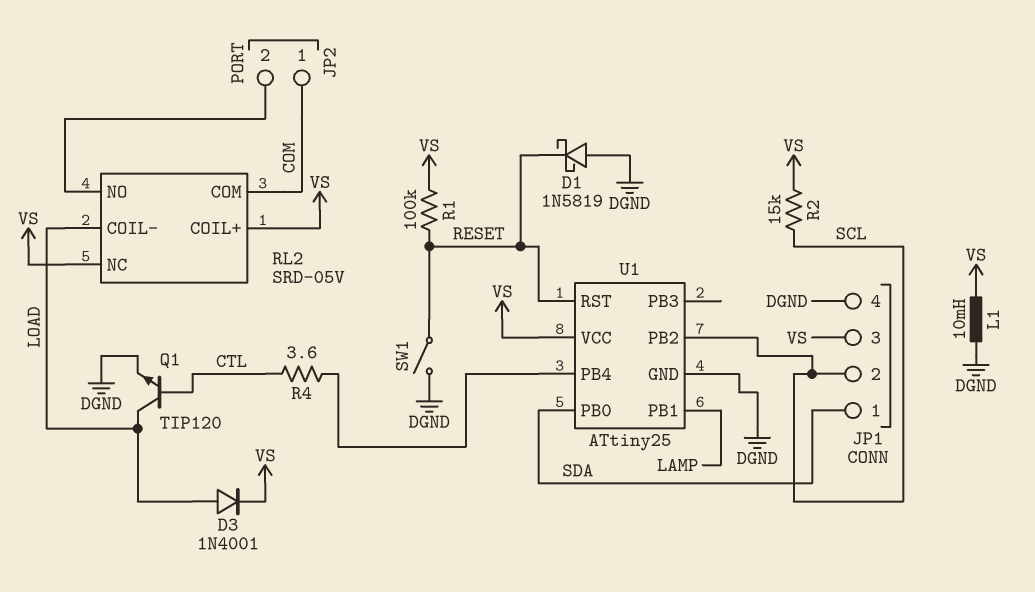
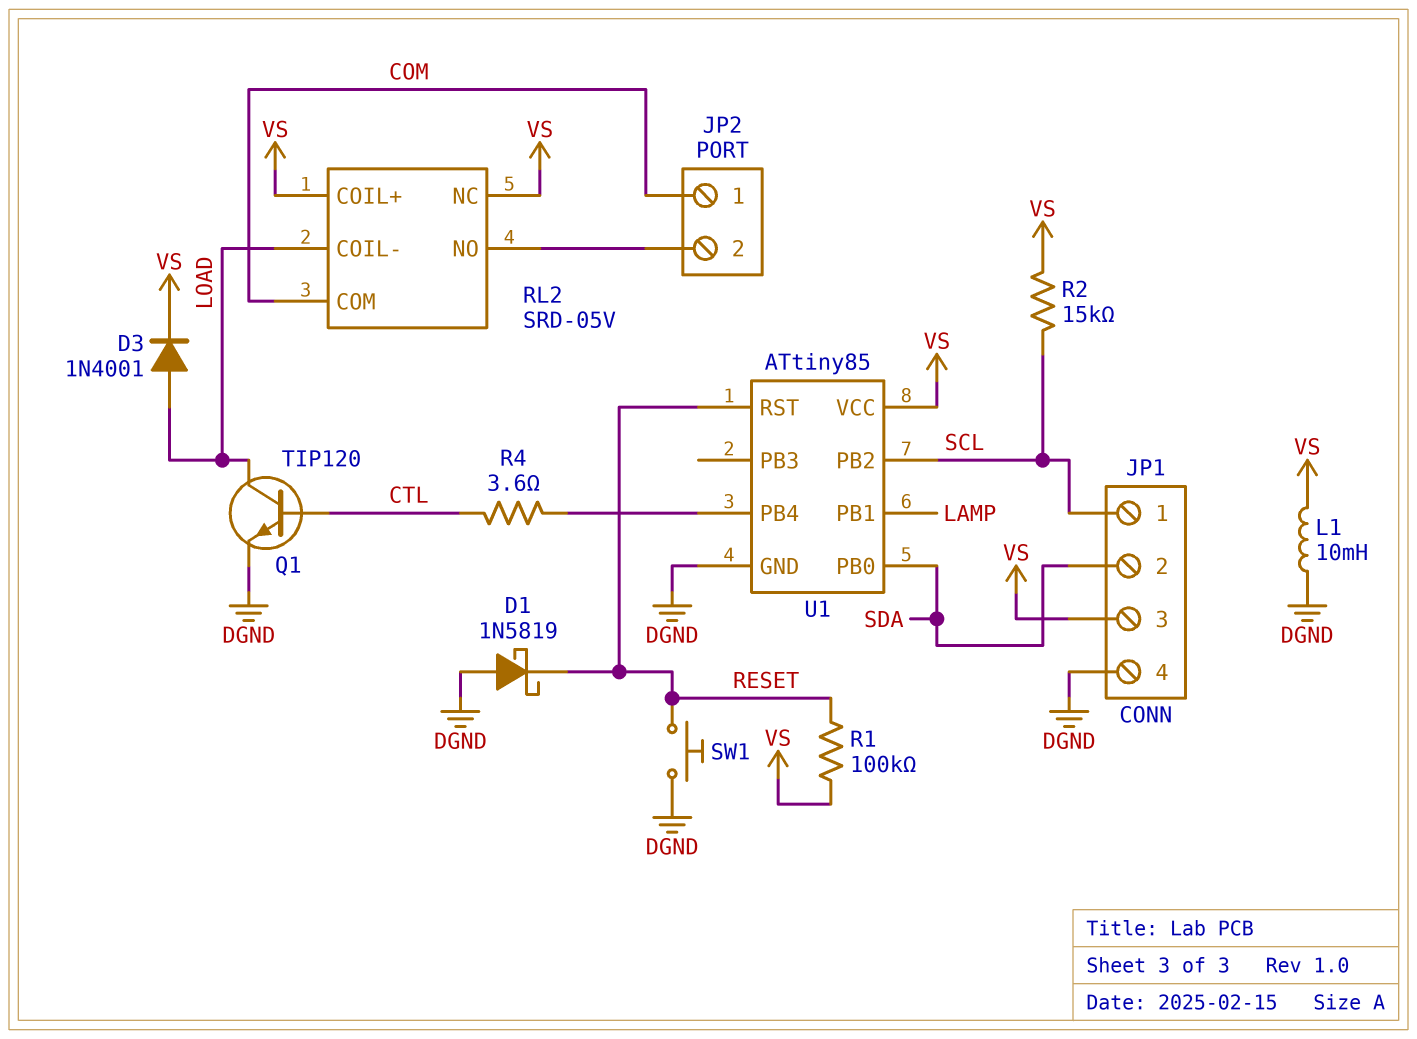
JP1 pin 1: SDA -> SCL
JP1 pin 2: SCL -> SDA
SW1: switch (DGND, RESET) -> button (DGND, RESET)
U1: ATtiny25 -> ATtiny85

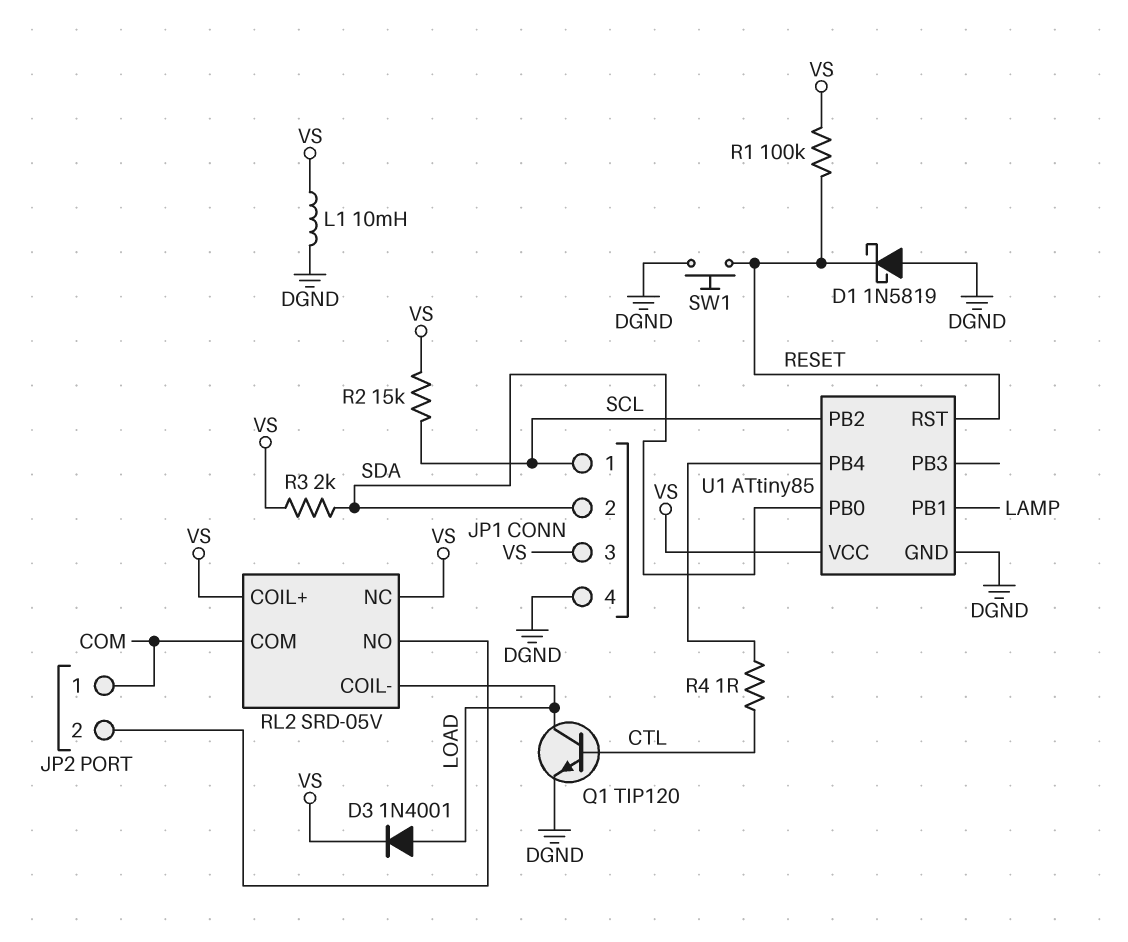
R3: none -> 2k (SDA, VS)
R4: 3.6 (CTL, U1/PB4) -> 1 (CTL, U1/PB4)

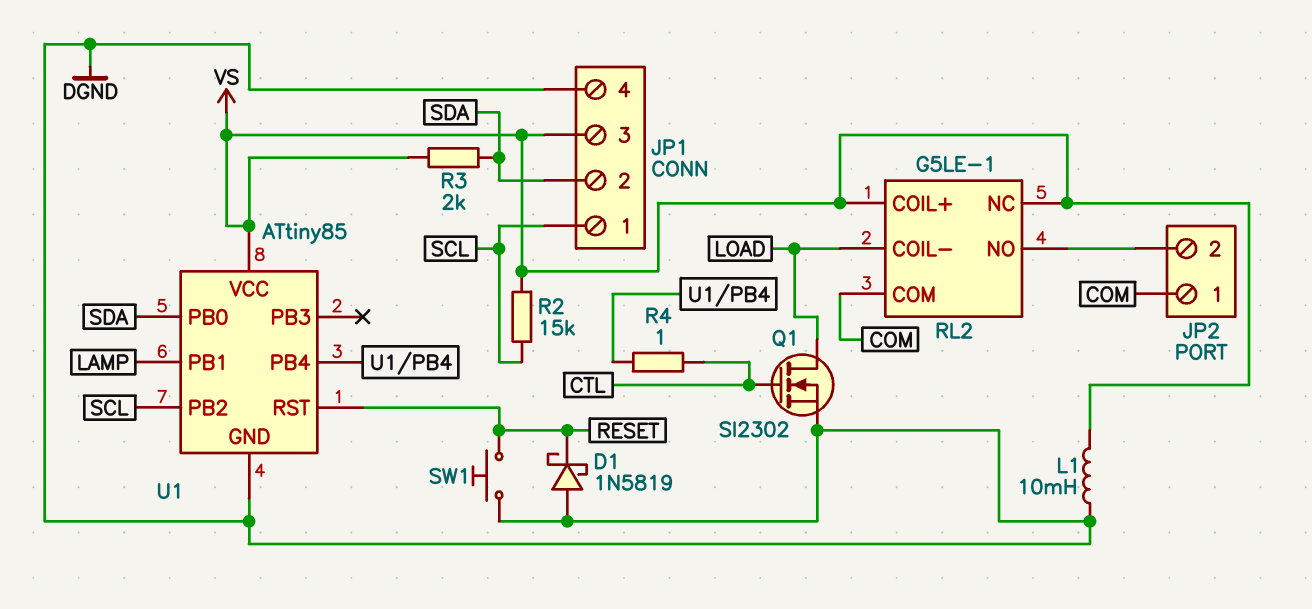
D3: diode 1N4001 (A LOAD, K VS) -> none
Q1: NPN TIP120 (B CTL, C LOAD, E DGND) -> NMOS SI2302 (G CTL, D LOAD, S DGND)
R1: 100k (RESET, VS) -> none
RL2: SRD-05V -> G5LE-1

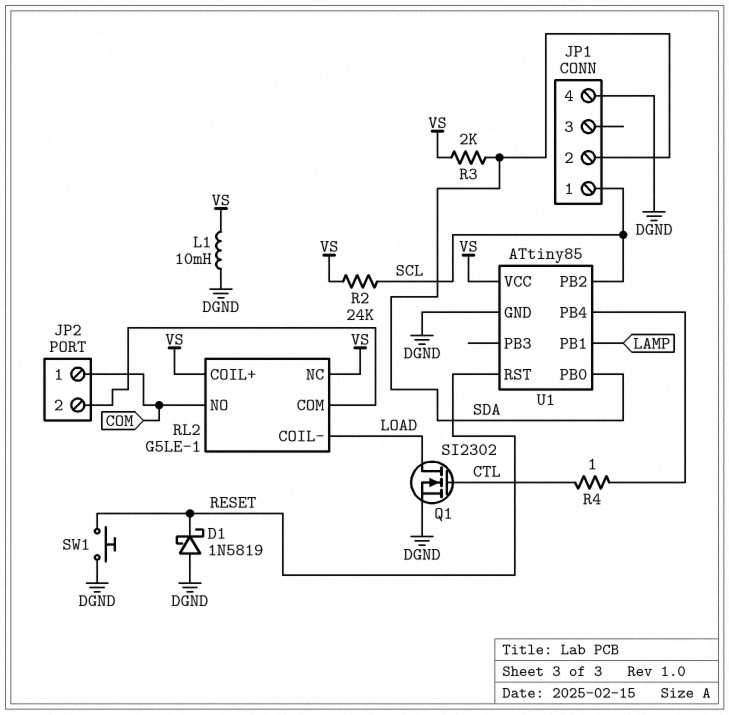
JP1 pin 3: VS -> none
R2: 15k (SCL, VS) -> 24k (SCL, VS)
RL2 pin COM: COM -> JP2/2
RL2 pin NO: JP2/2 -> COM

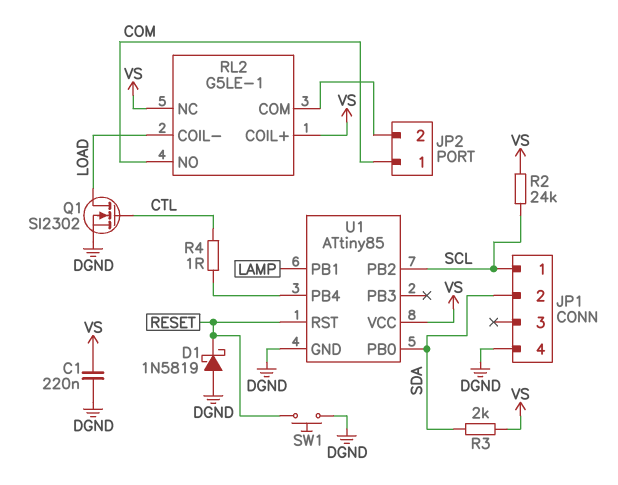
C1: none -> 220nF (DGND, VS)
L1: 10mH (DGND, VS) -> none

